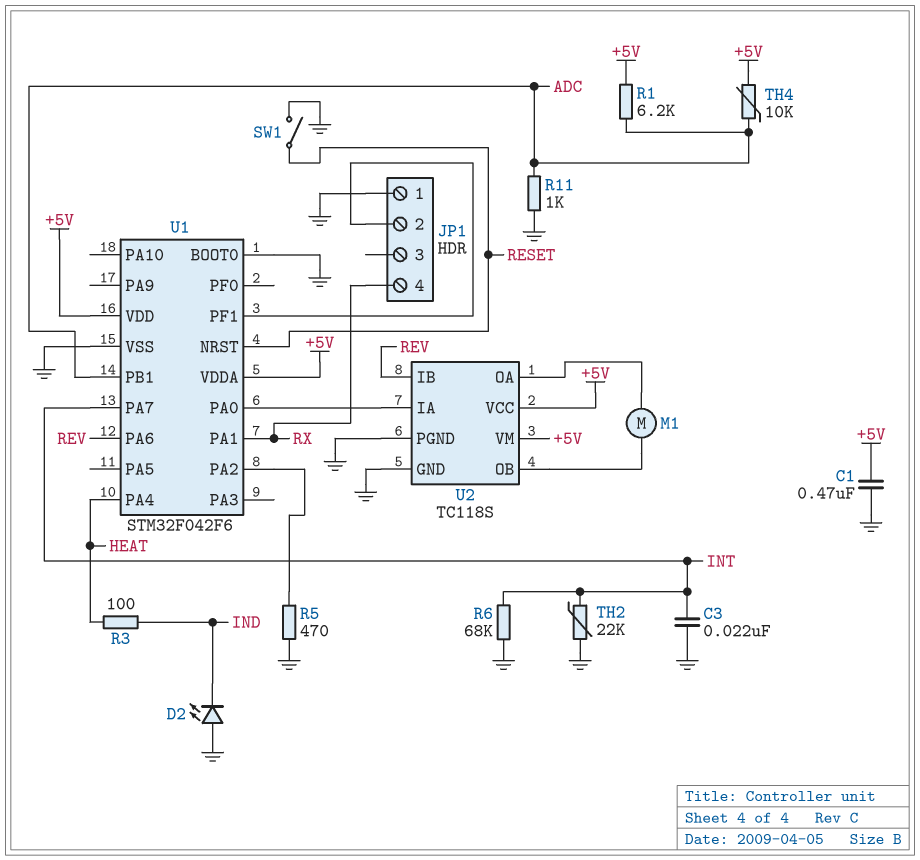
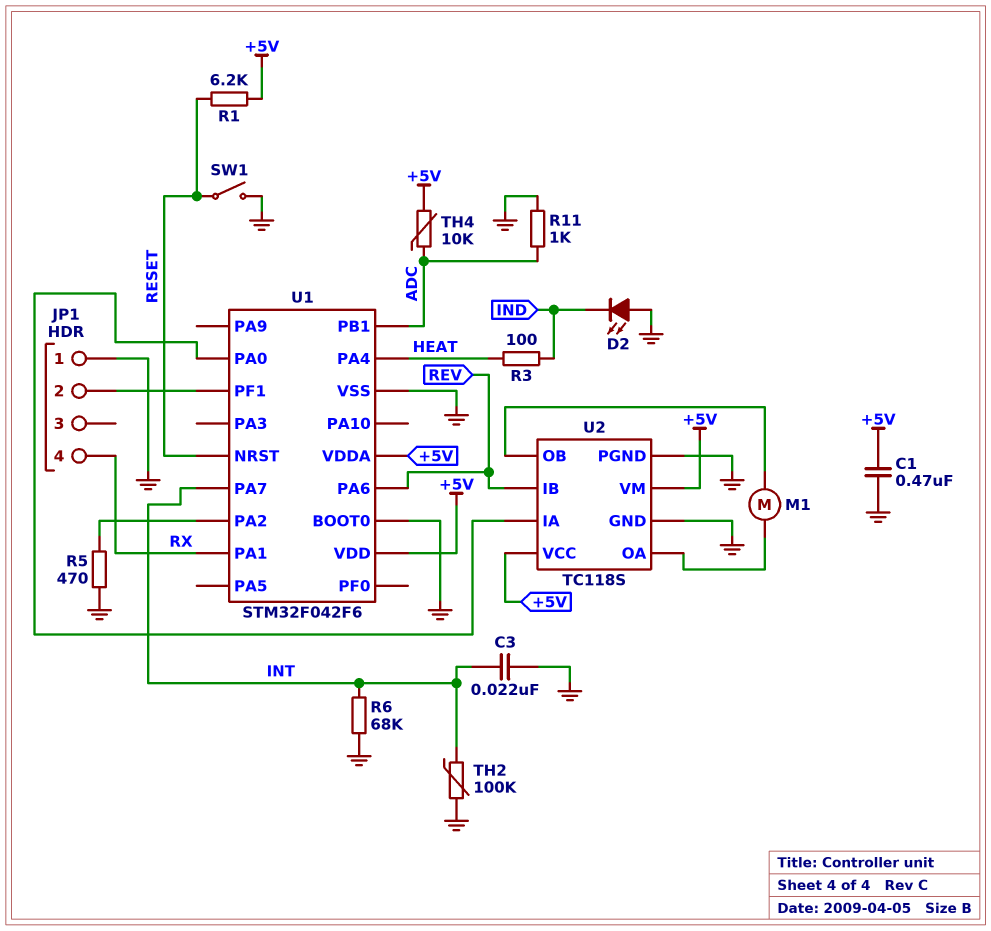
R1: 6.2k (+5V, ADC) -> 6.2k (+5V, RESET)
TH2: 22k (GND, INT) -> 100k (GND, INT)

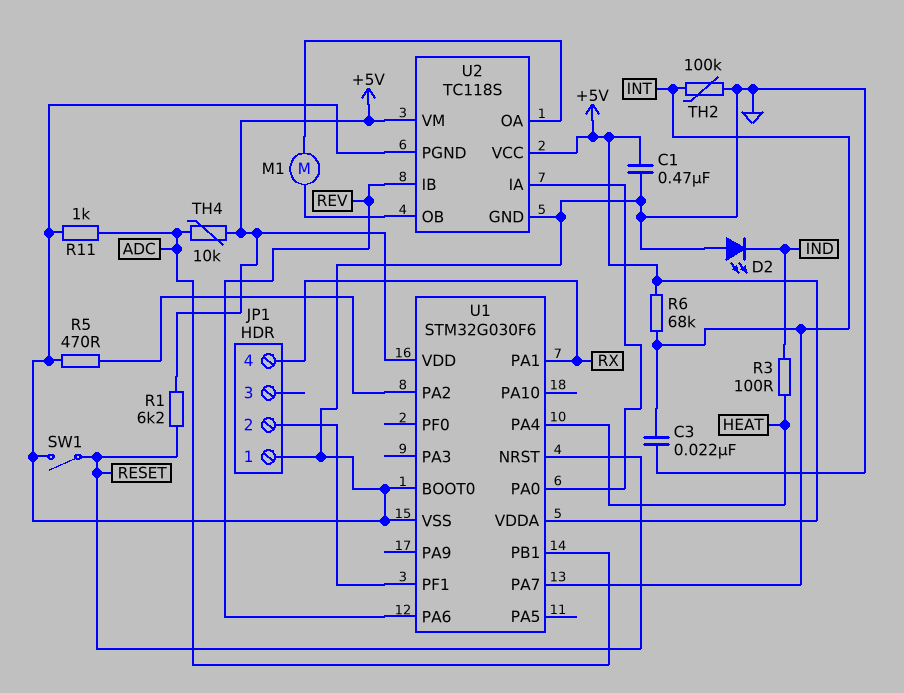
R6: 68k (GND, INT) -> 68k (+5V, INT)
U1: STM32F042F6 -> STM32G030F6

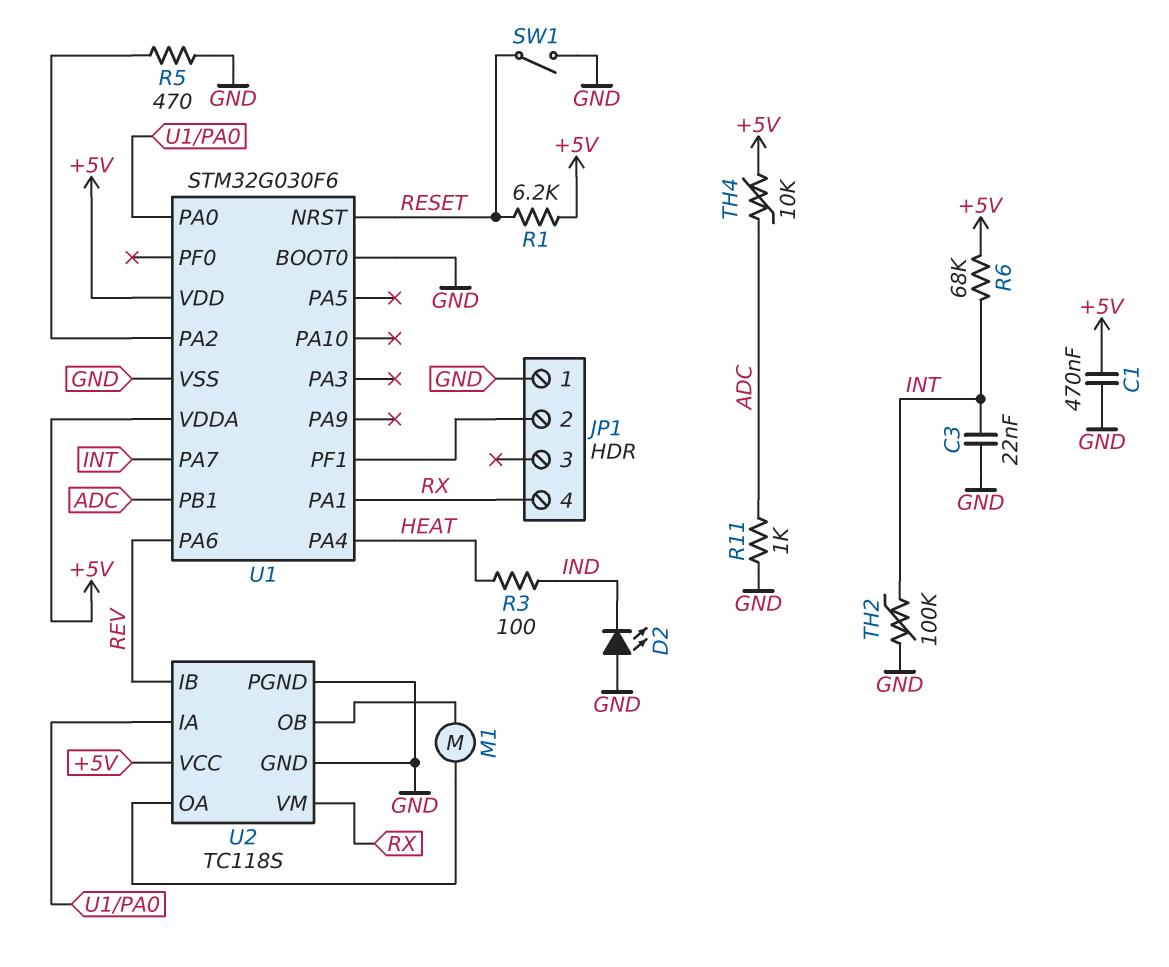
U2 pin VM: +5V -> RX

